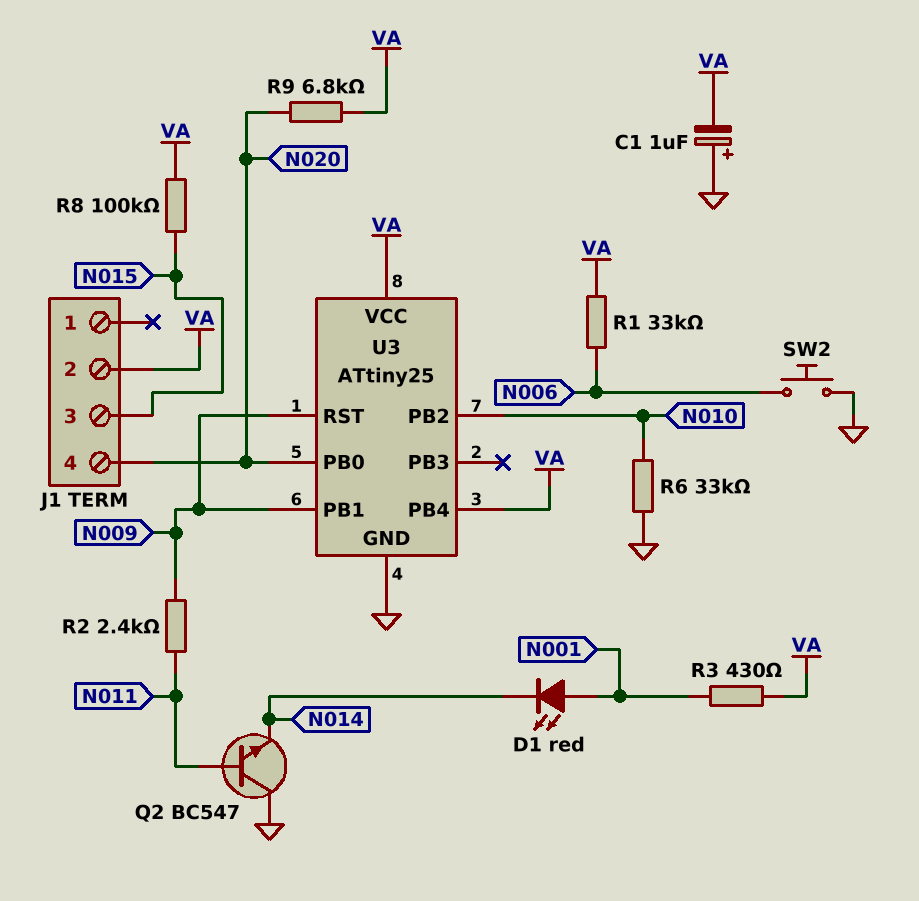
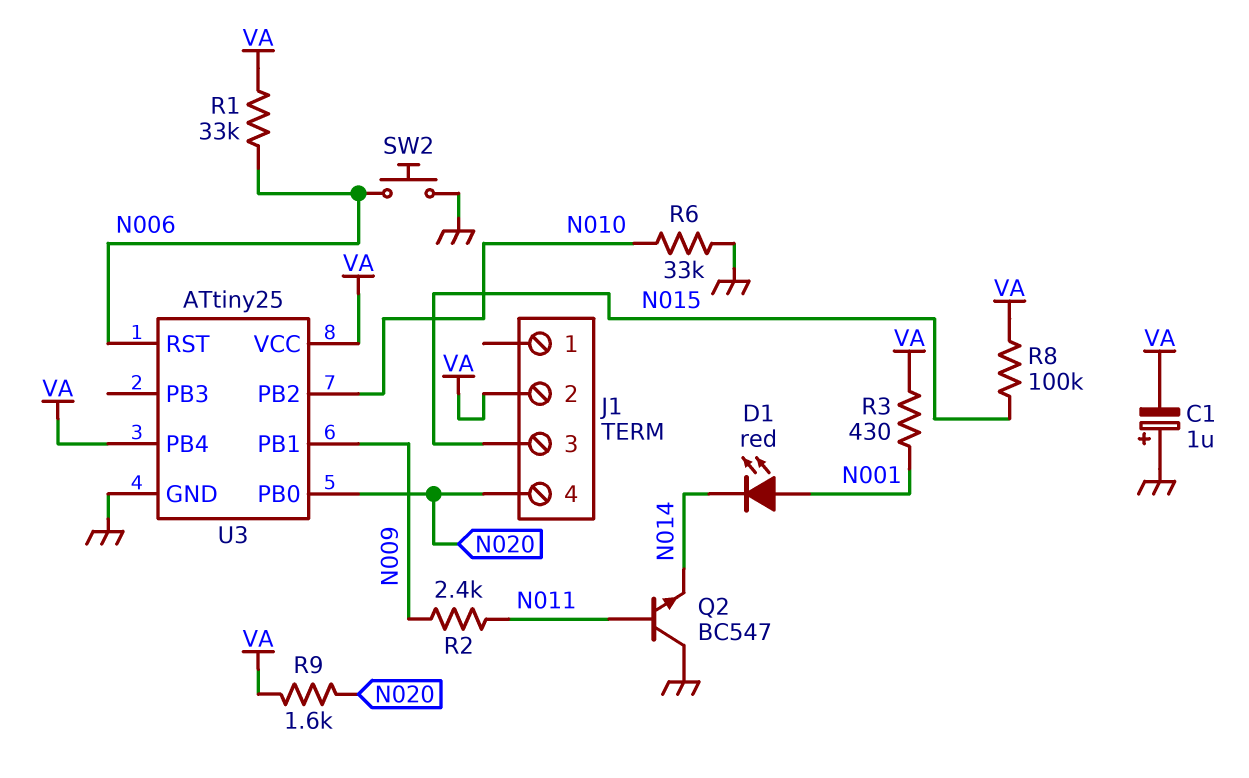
R9: 6.8k (N020, VA) -> 1.6k (N020, VA)
U3 pin RST: N009 -> N006

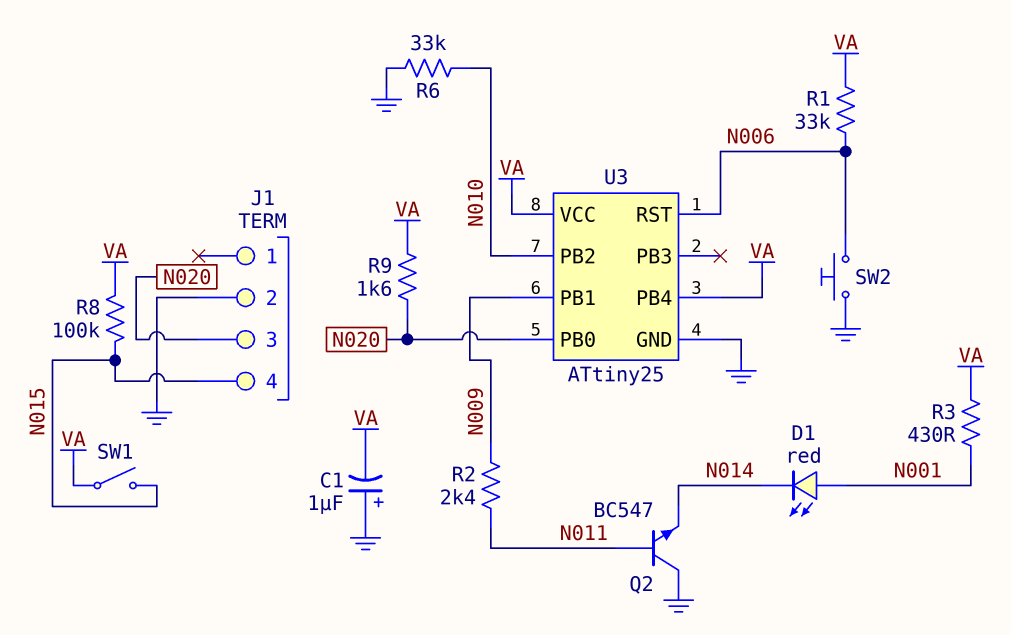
J1 pin 2: VA -> GND
J1 pin 3: N015 -> N020
J1 pin 4: N020 -> N015
SW1: none -> switch (N015, VA)

